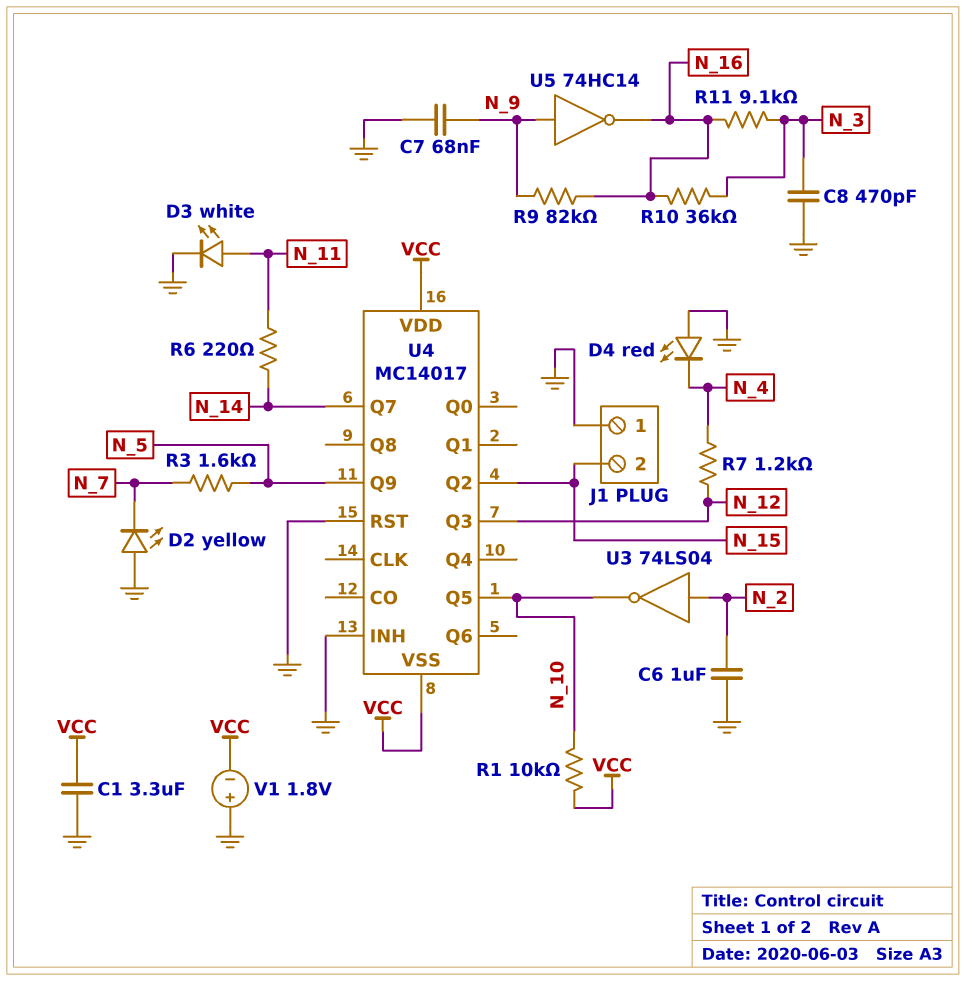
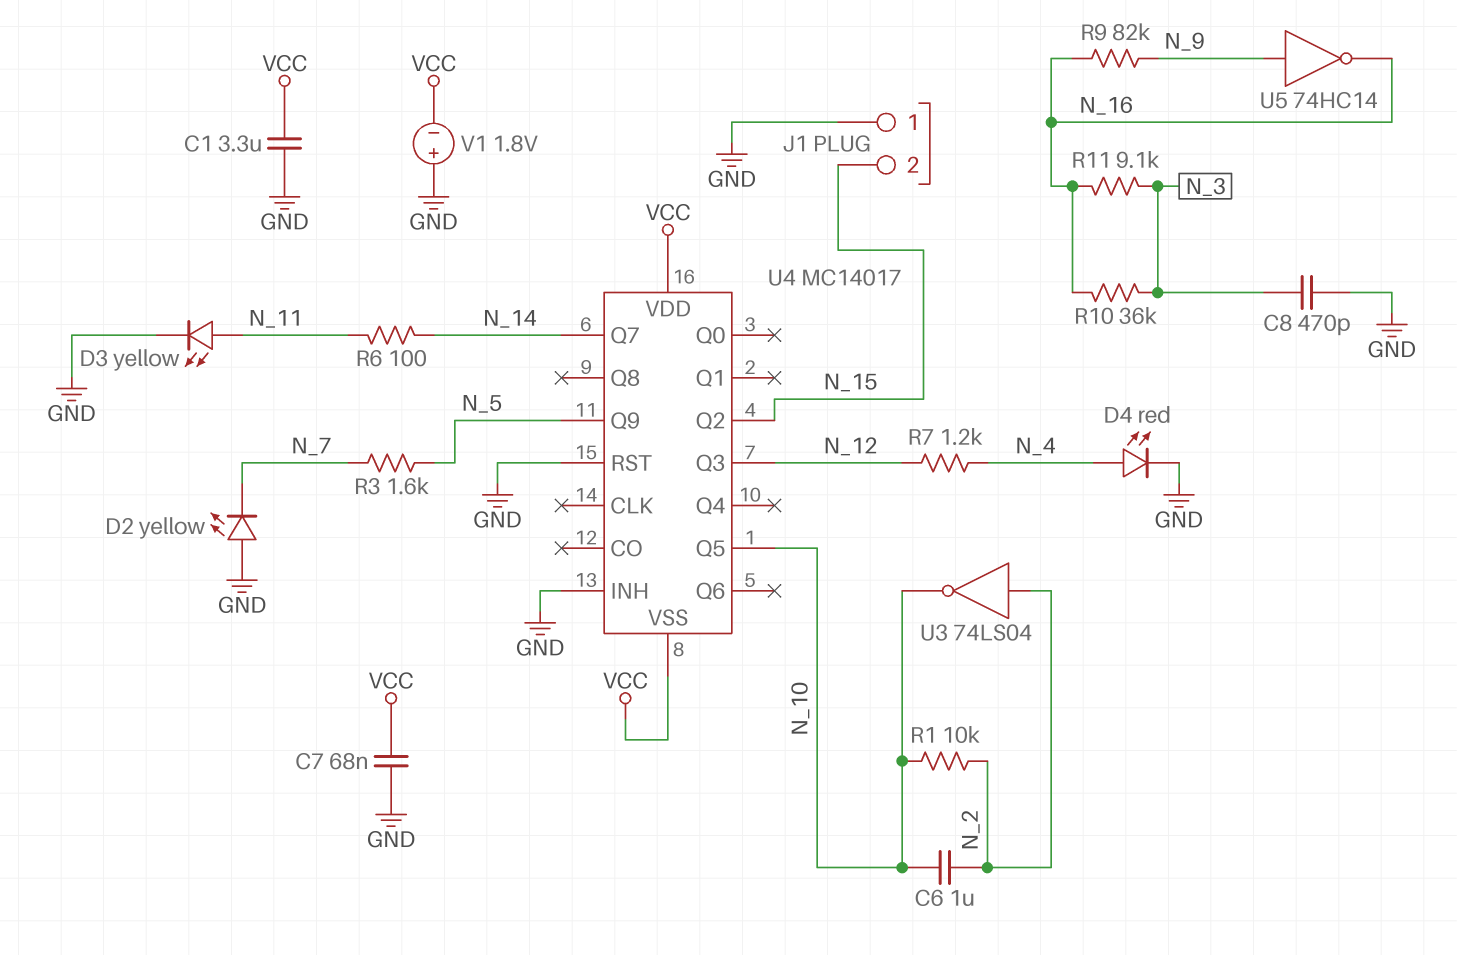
C6: 1uF (GND, N_2) -> 1uF (N_2, N_10)
C7: 68nF (GND, N_9) -> 68nF (GND, VCC)
D3: LED white (A N_11, K GND) -> LED yellow (A N_11, K GND)
D4: LED red (A GND, K N_4) -> LED red (A N_4, K GND)
R1: 10k (N_10, VCC) -> 10k (N_2, N_10)
R6: 220 (N_11, N_14) -> 100 (N_11, N_14)

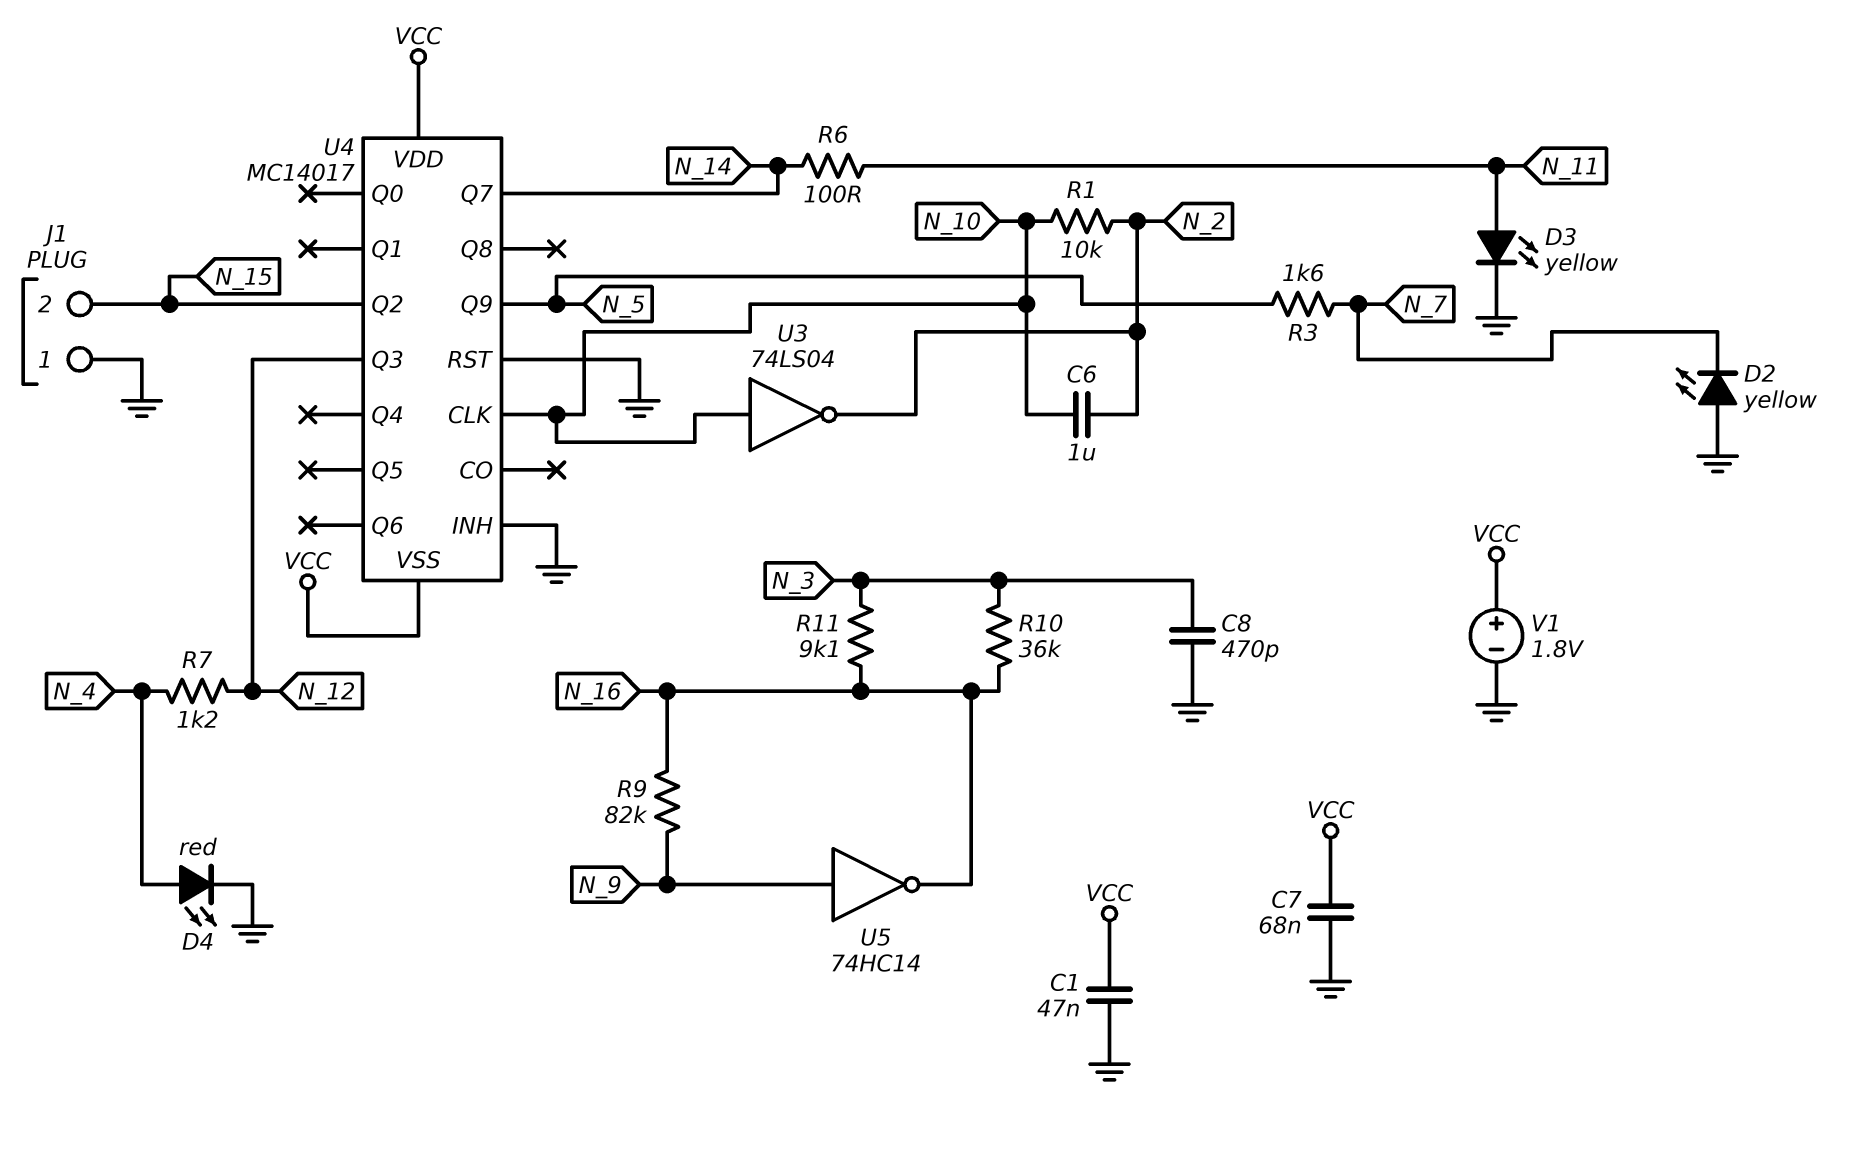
C1: 3.3uF (GND, VCC) -> 47nF (GND, VCC)
U3: NOT 74LS04 (in N_2, out N_10) -> NOT 74LS04 (in N_10, out N_2)
U4 pin CLK: none -> N_10
U4 pin Q5: N_10 -> none
V1: 1.8V (plus GND, minus VCC) -> 1.8V (plus VCC, minus GND)

